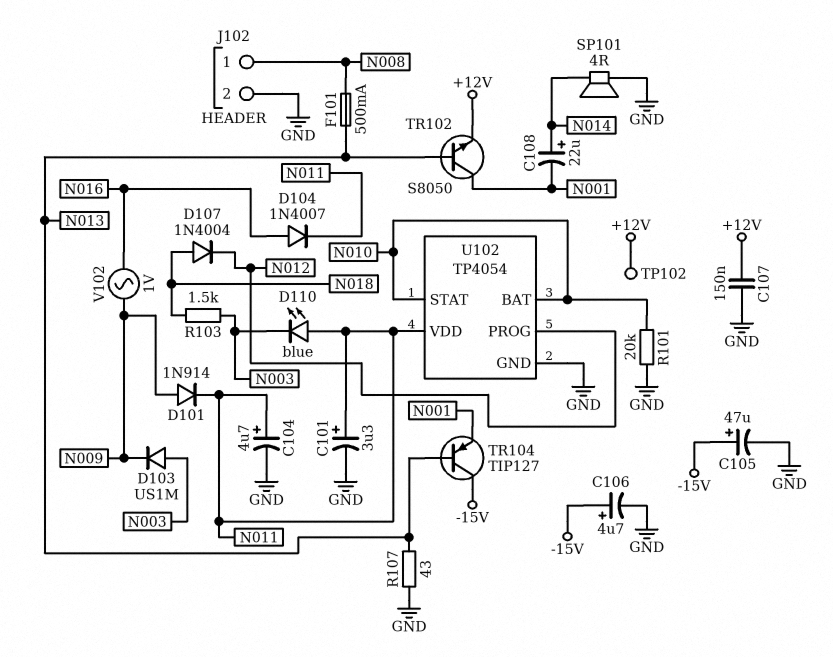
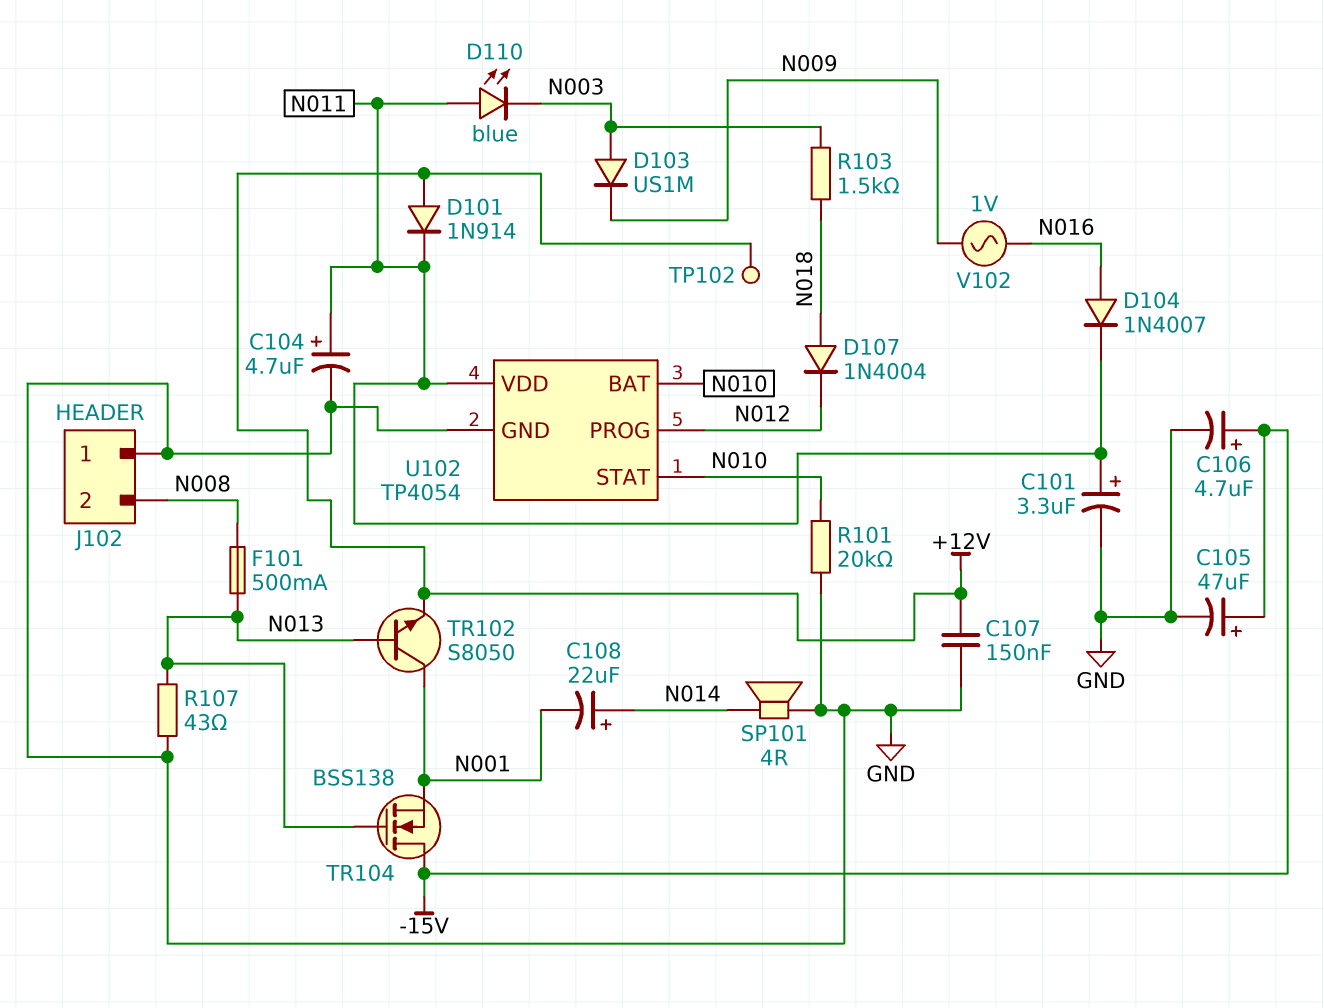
D101: diode 1N914 (A N009, K N011) -> diode 1N914 (A +12V, K N011)
J102 pin 1: N008 -> GND
J102 pin 2: GND -> N008
TR104: PNP TIP127 (B N013, C -15V, E N001) -> NMOS BSS138 (G N013, D -15V, S N001)

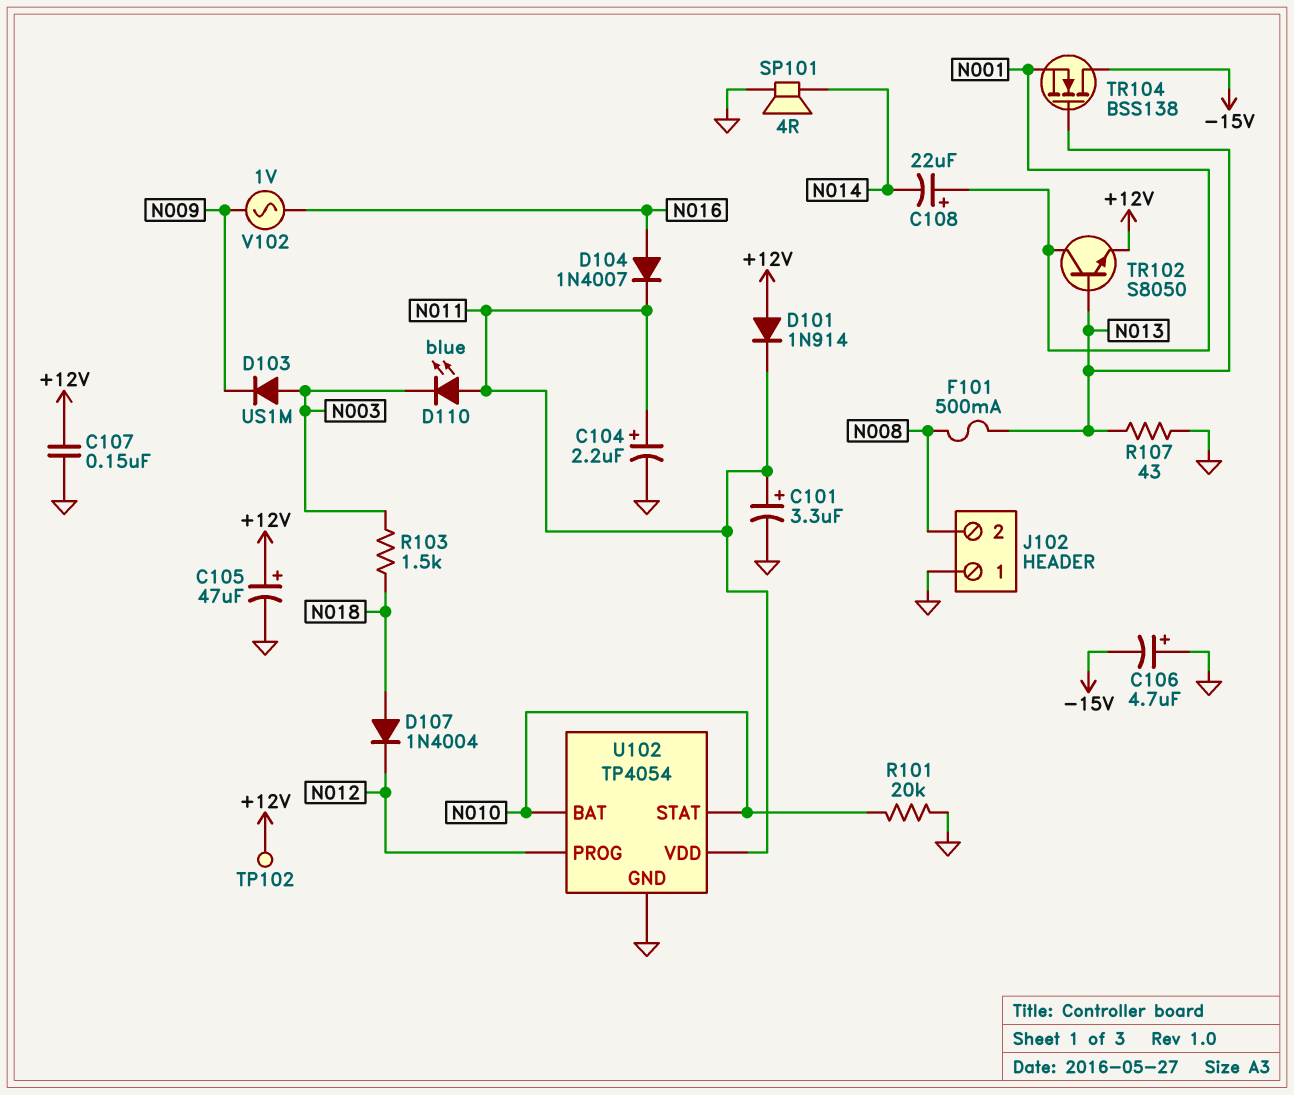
C104: 4.7uF (plus N011, minus GND) -> 2.2uF (plus N011, minus GND)
C105: 47uF (plus -15V, minus GND) -> 47uF (plus +12V, minus GND)
C106: 4.7uF (plus -15V, minus GND) -> 4.7uF (plus GND, minus -15V)
C108: 22uF (plus N014, minus N001) -> 22uF (plus N001, minus N014)

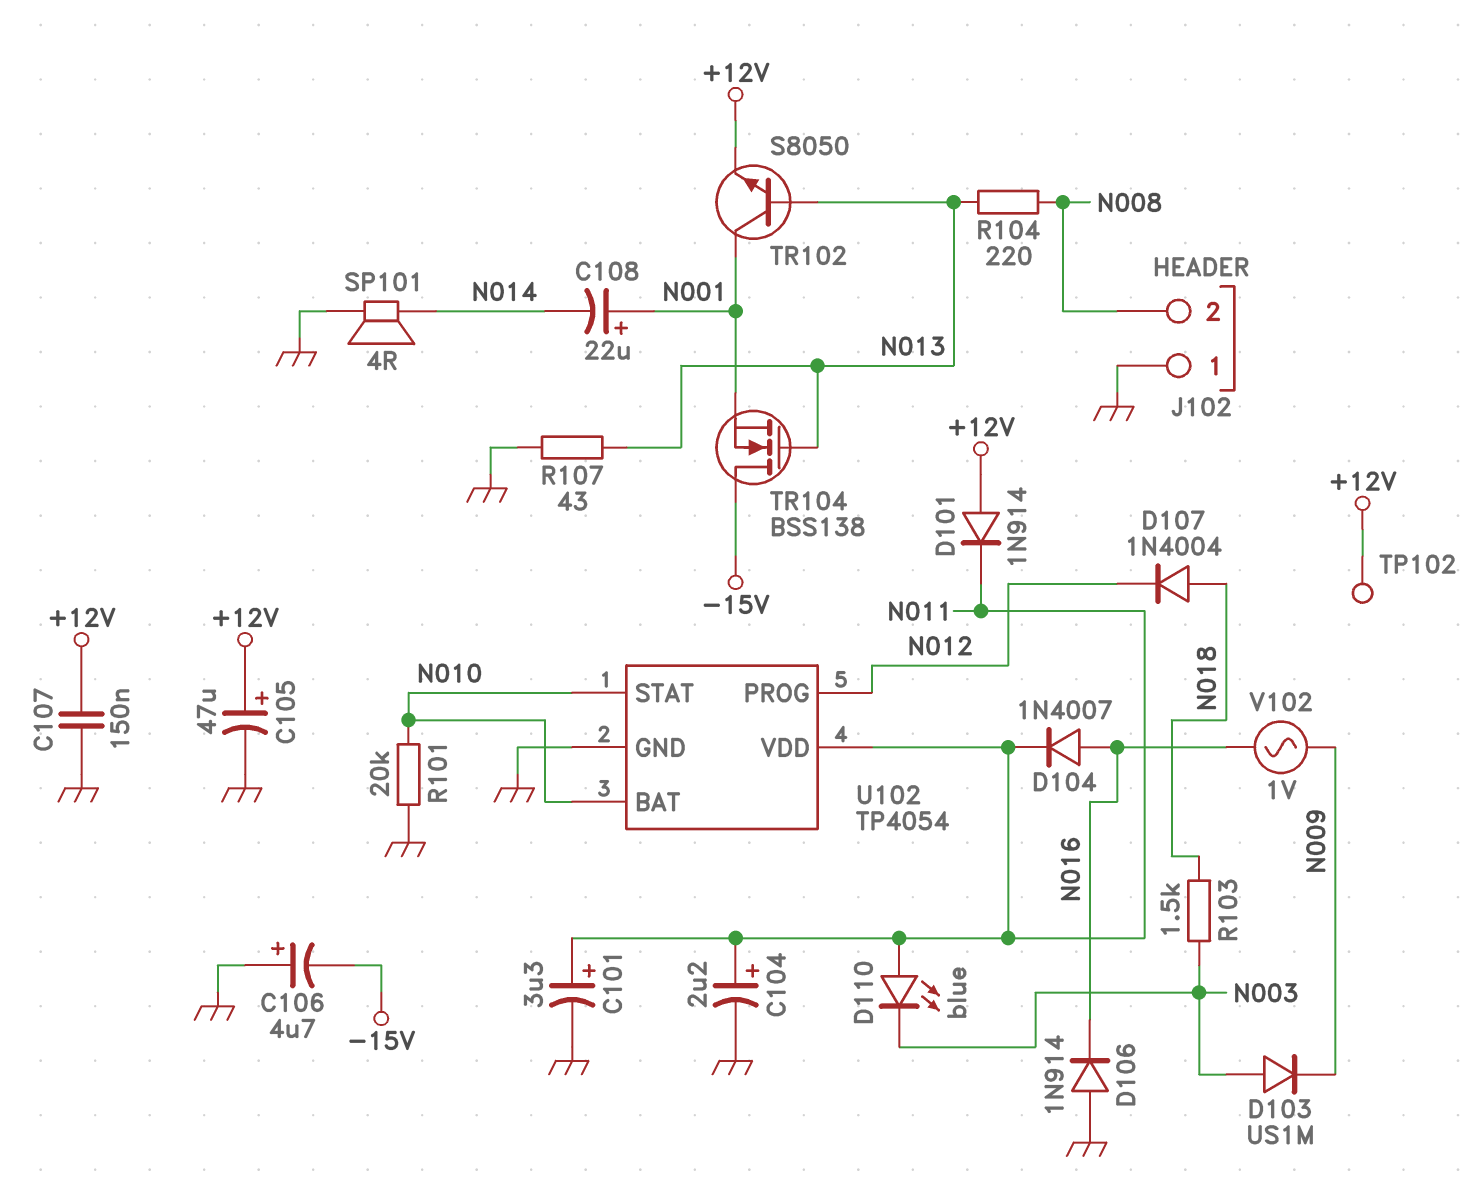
D106: none -> diode 1N914 (A GND, K N016)
F101: 500mA (N008, N013) -> none
R104: none -> 220 (N008, N013)

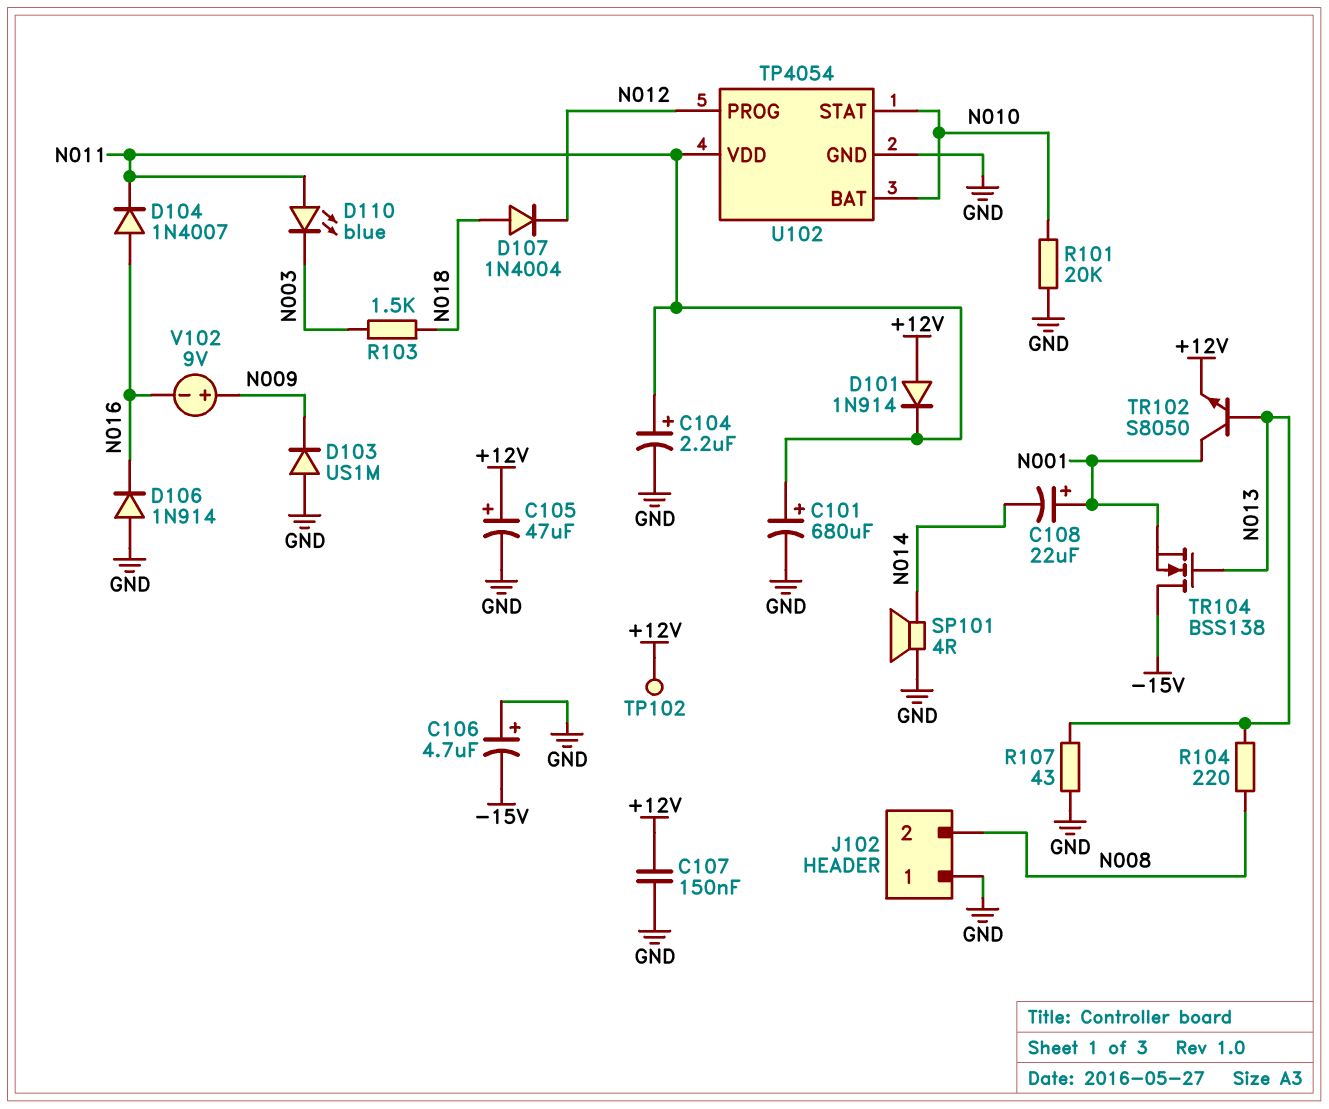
C101: 3.3uF (plus N011, minus GND) -> 680uF (plus N011, minus GND)
D103: diode US1M (A N003, K N009) -> diode US1M (A GND, K N009)
V102: AC 1V (N009, N016) -> 9V (plus N009, minus N016)

